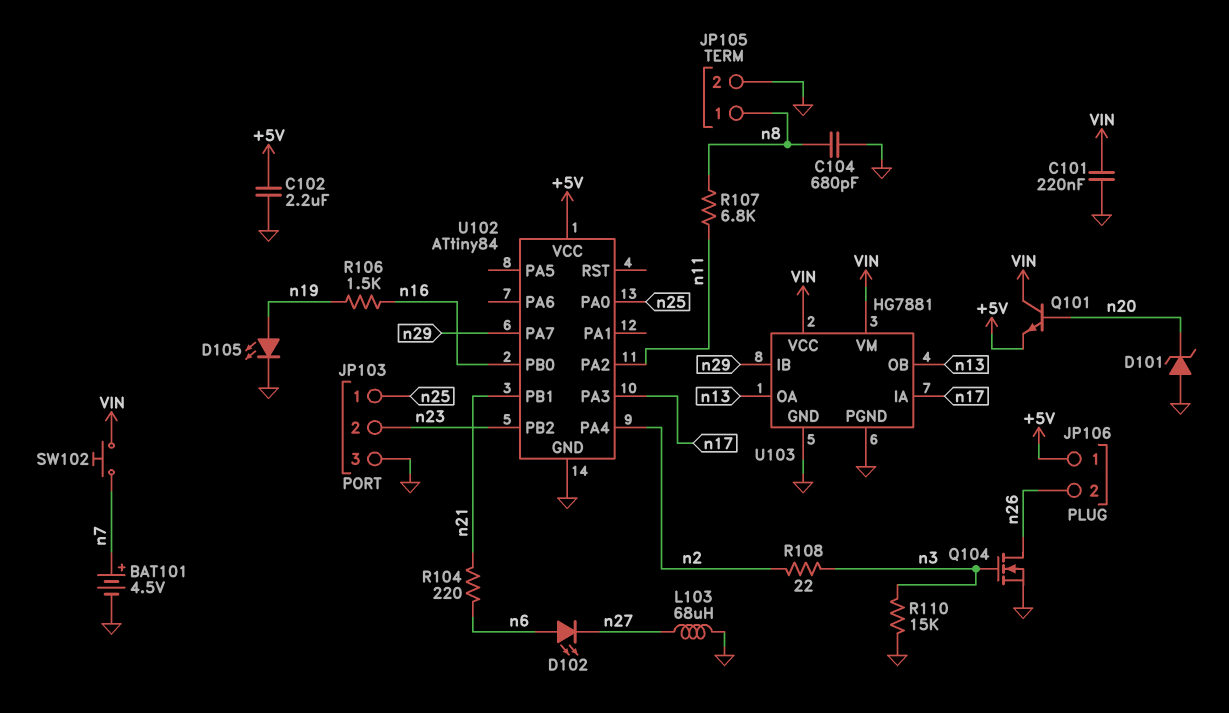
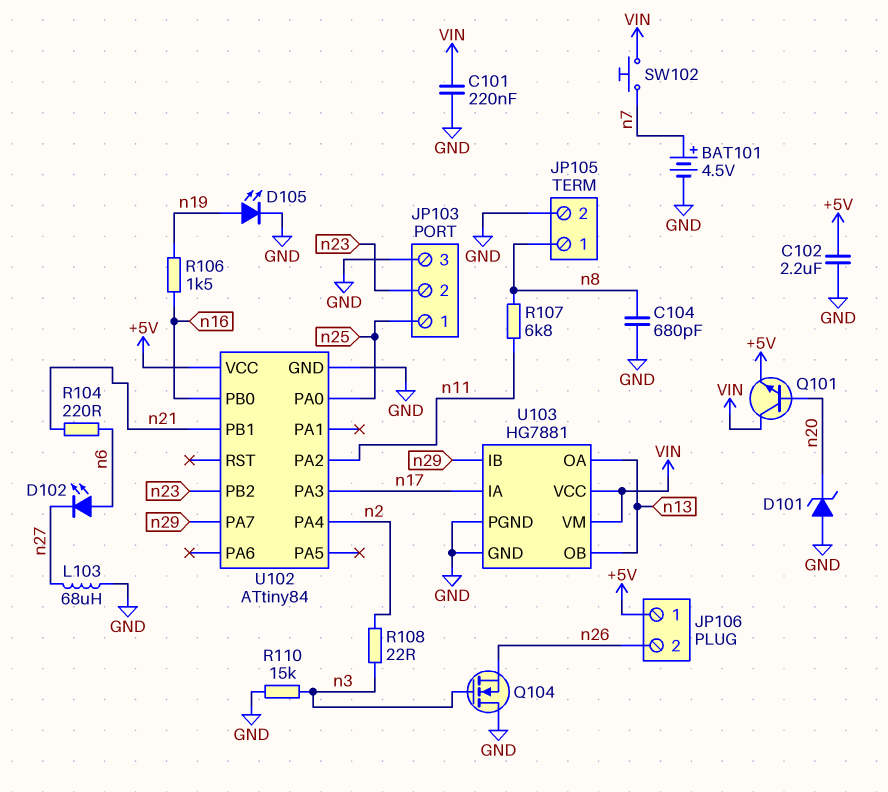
Q104: NMOS (G n3, D n26, S GND) -> NMOS (G n3, D GND, S n26)

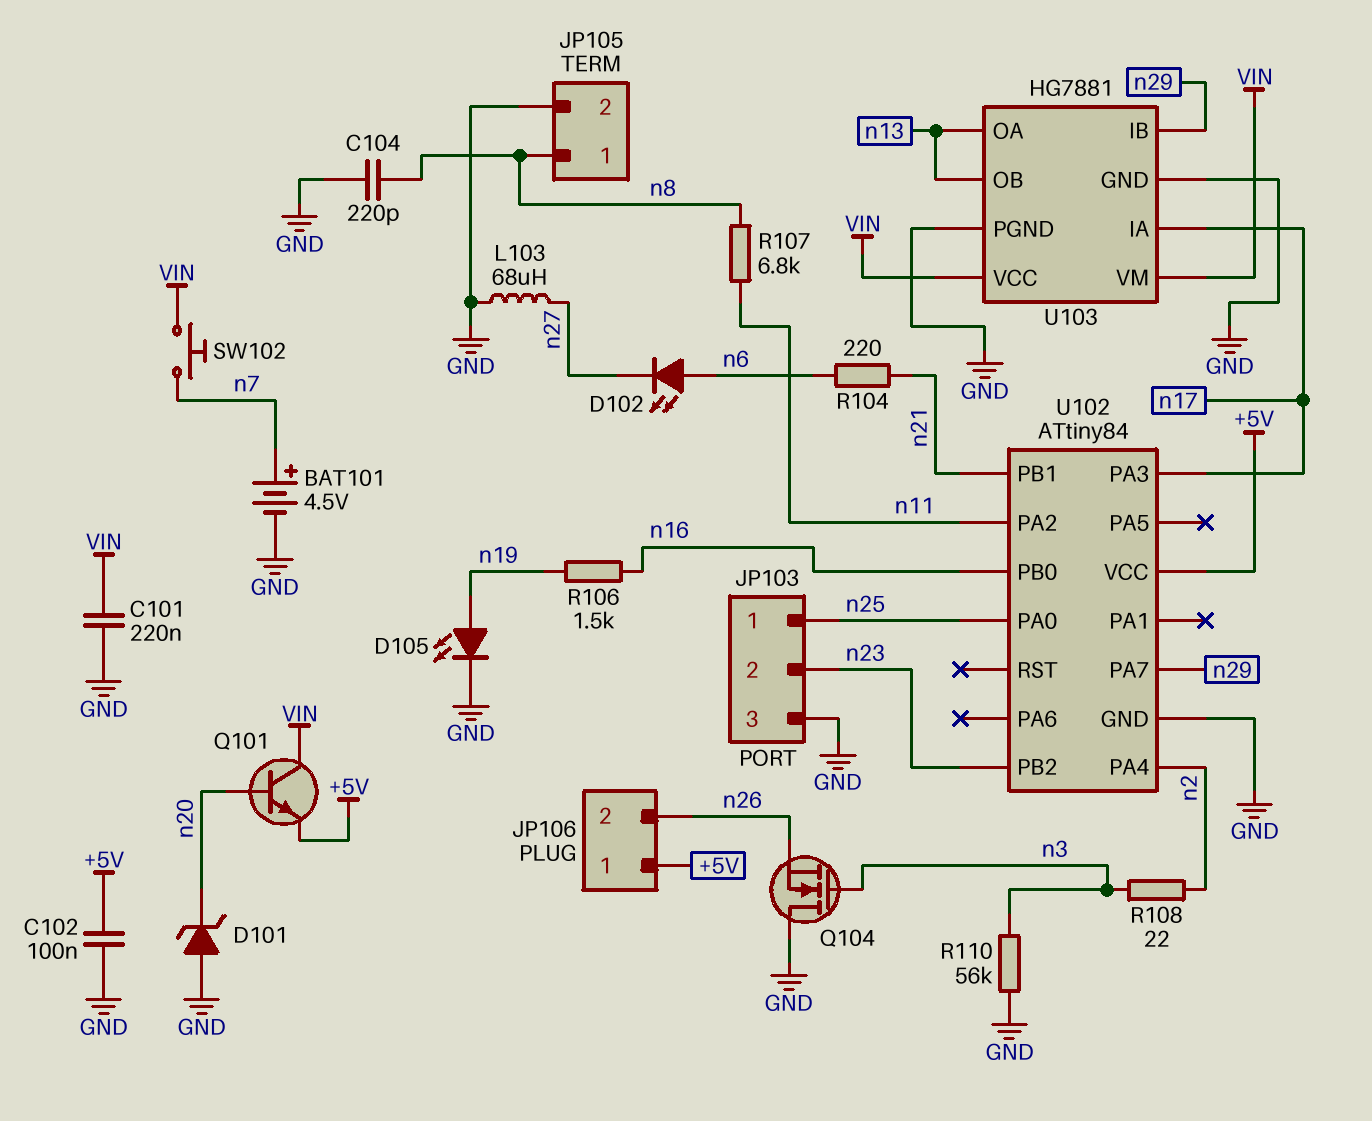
C102: 2.2uF (+5V, GND) -> 100nF (+5V, GND)
C104: 680pF (GND, n8) -> 220pF (GND, n8)
R110: 15k (GND, n3) -> 56k (GND, n3)

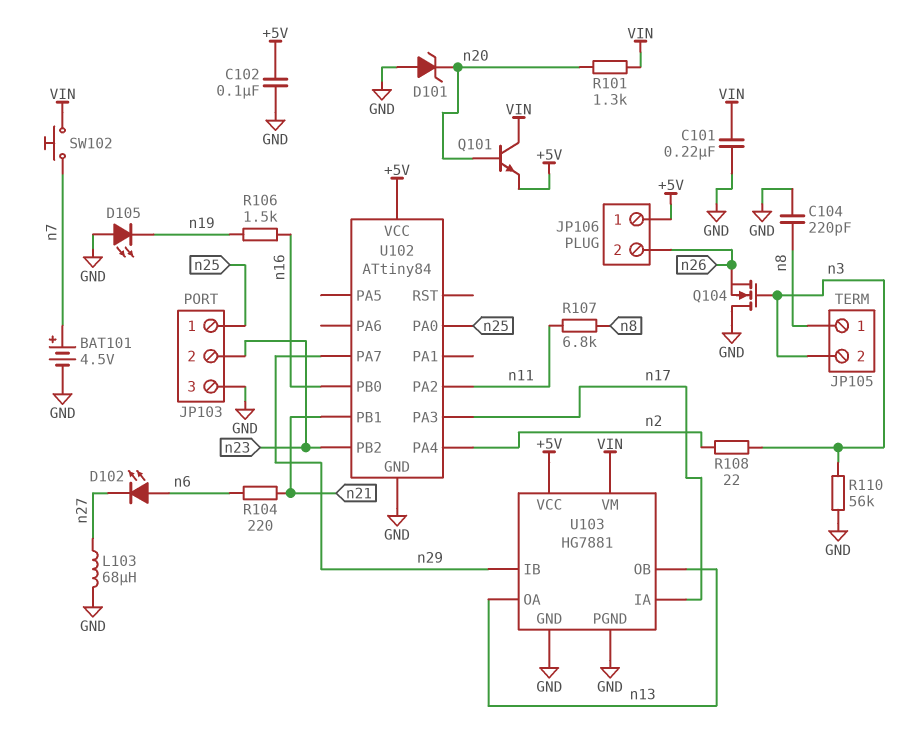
D105: LED (A n19, K GND) -> LED (A GND, K n19)
JP105 pin 2: GND -> n3
R101: none -> 1.3k (VIN, n20)
U103 pin VCC: VIN -> +5V

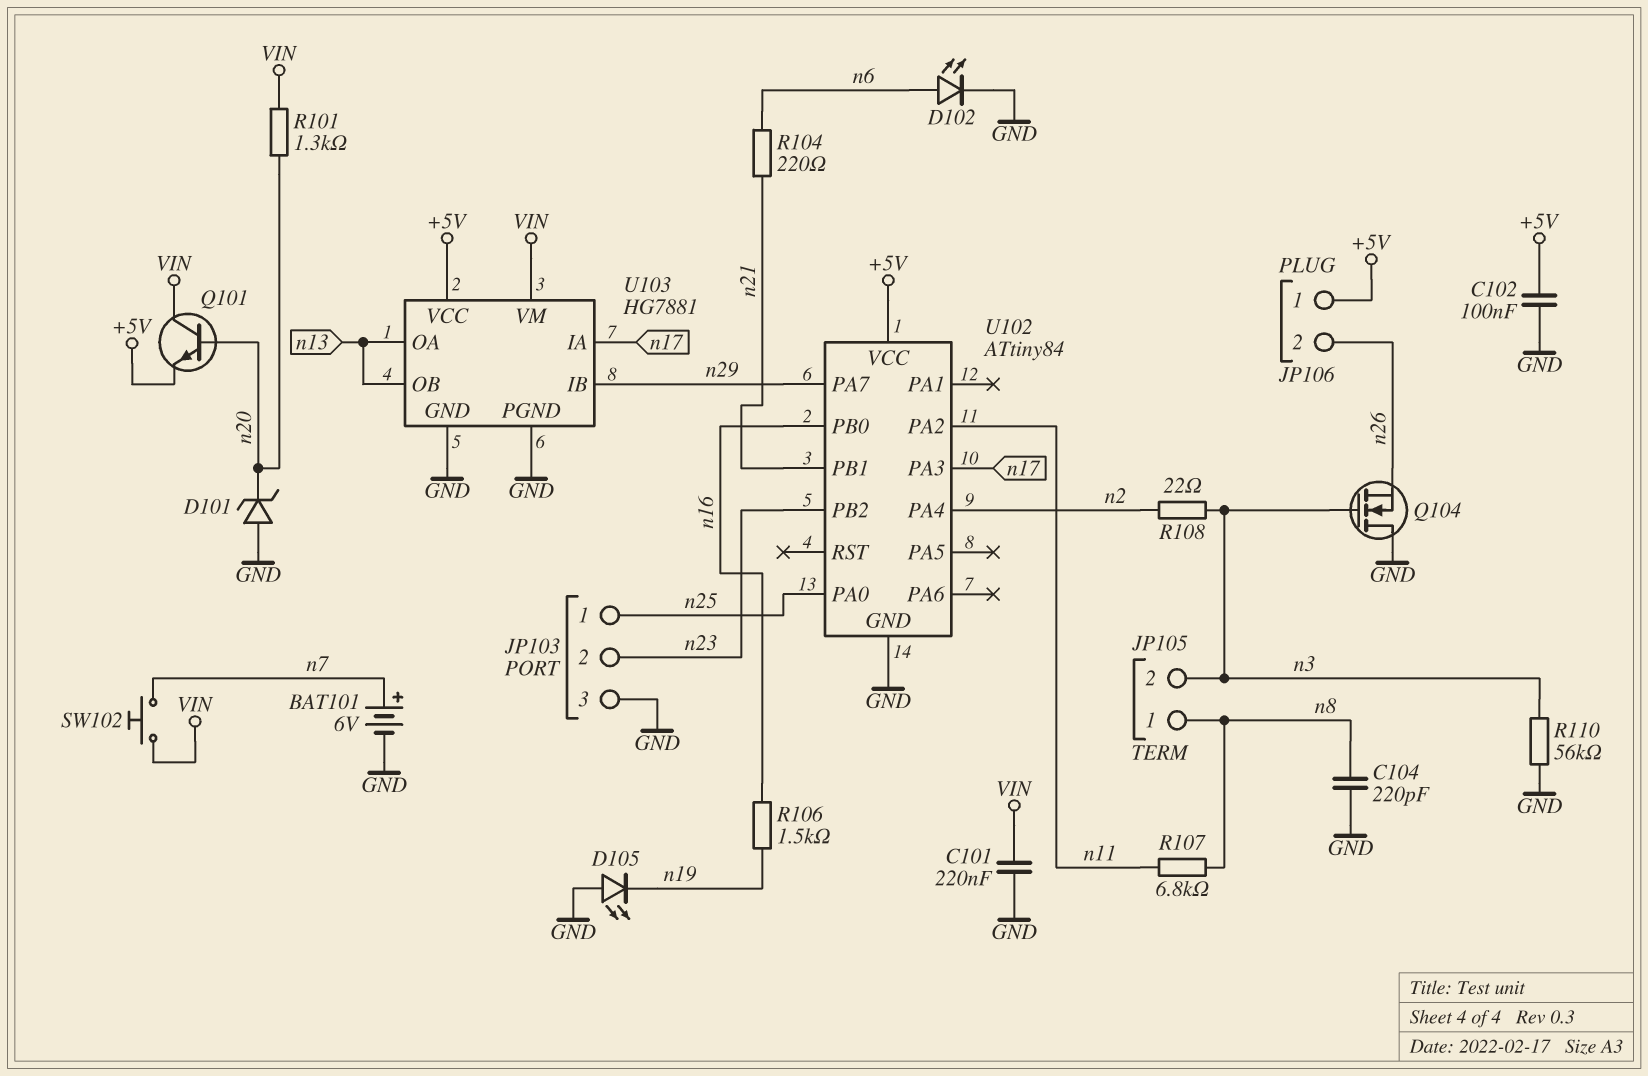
BAT101: 4.5V (plus n7, minus GND) -> 6V (plus n7, minus GND)
D102: LED (A n6, K n27) -> LED (A n6, K GND)
L103: 68uH (GND, n27) -> none

